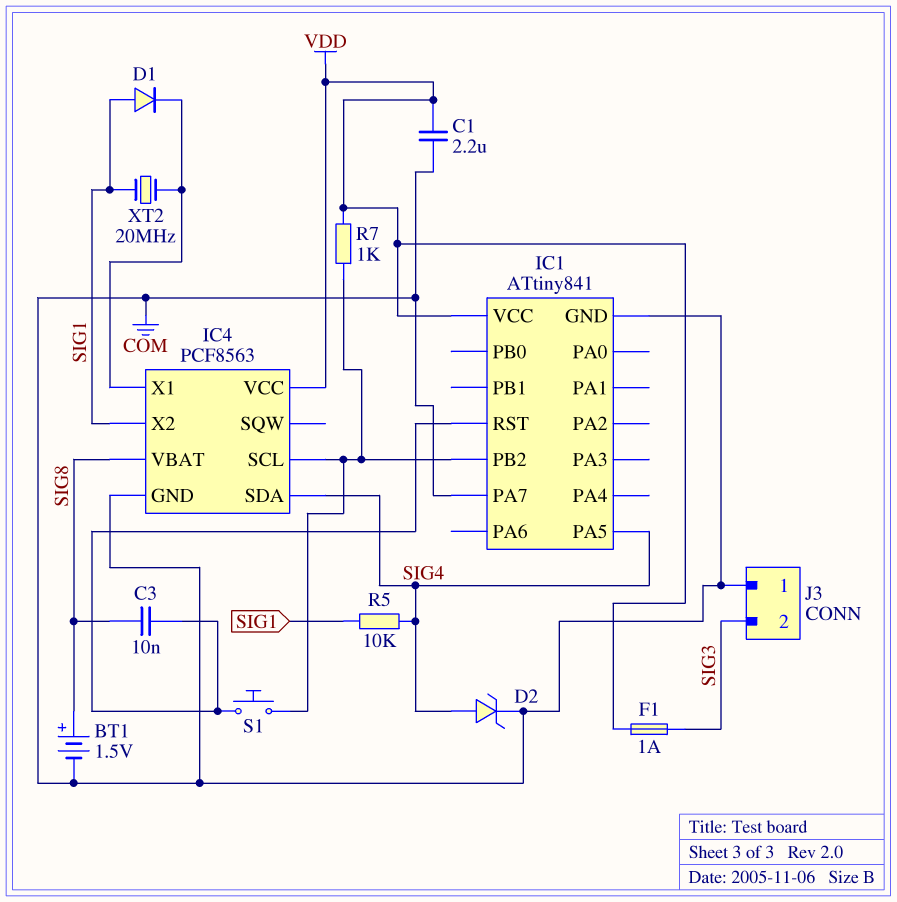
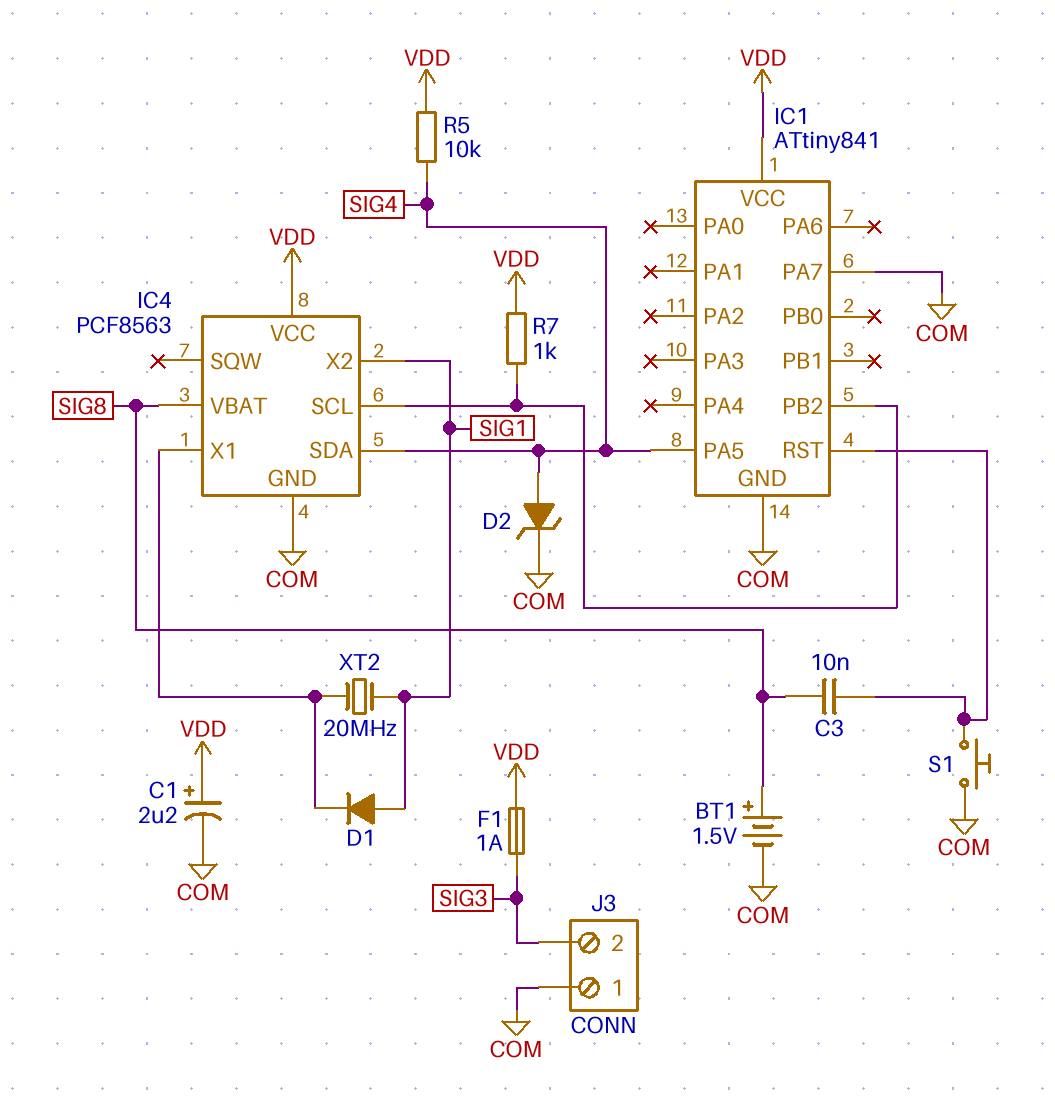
C1: 2.2uF (COM, VDD) -> 2.2uF (plus VDD, minus COM)
R5: 10k (SIG1, SIG4) -> 10k (SIG4, VDD)
S1: button (IC1/PB2, IC1/RST) -> button (COM, IC1/RST)

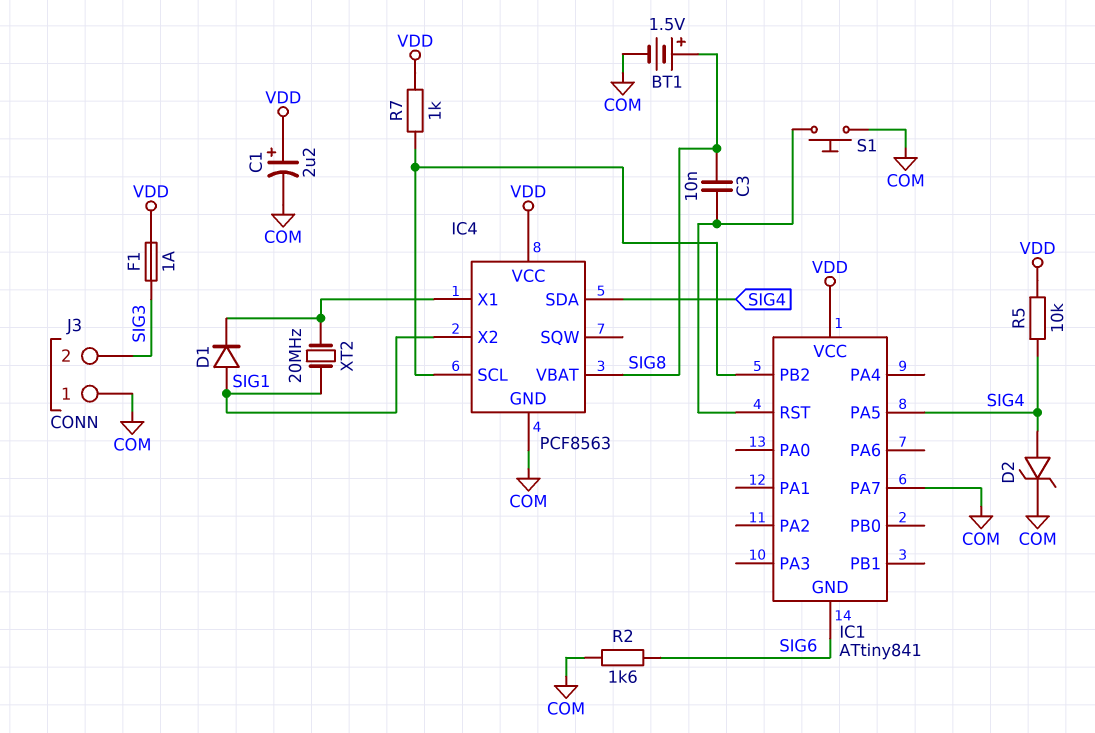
IC1 pin GND: COM -> SIG6
R2: none -> 1.6k (COM, SIG6)

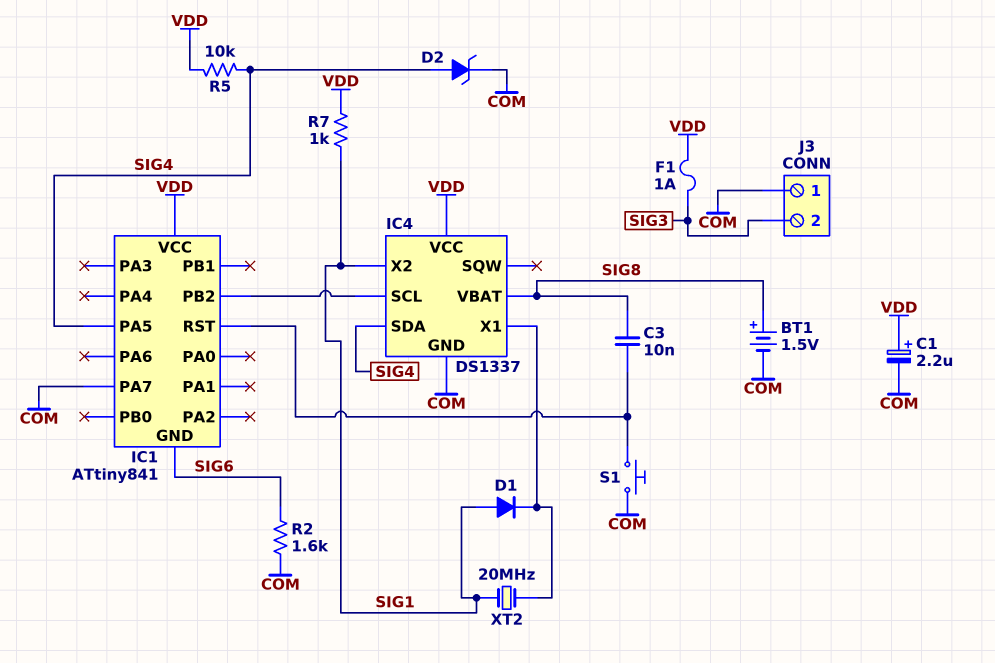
IC4: PCF8563 -> DS1337
R7: 1k (IC1/PB2, VDD) -> 1k (SIG1, VDD)

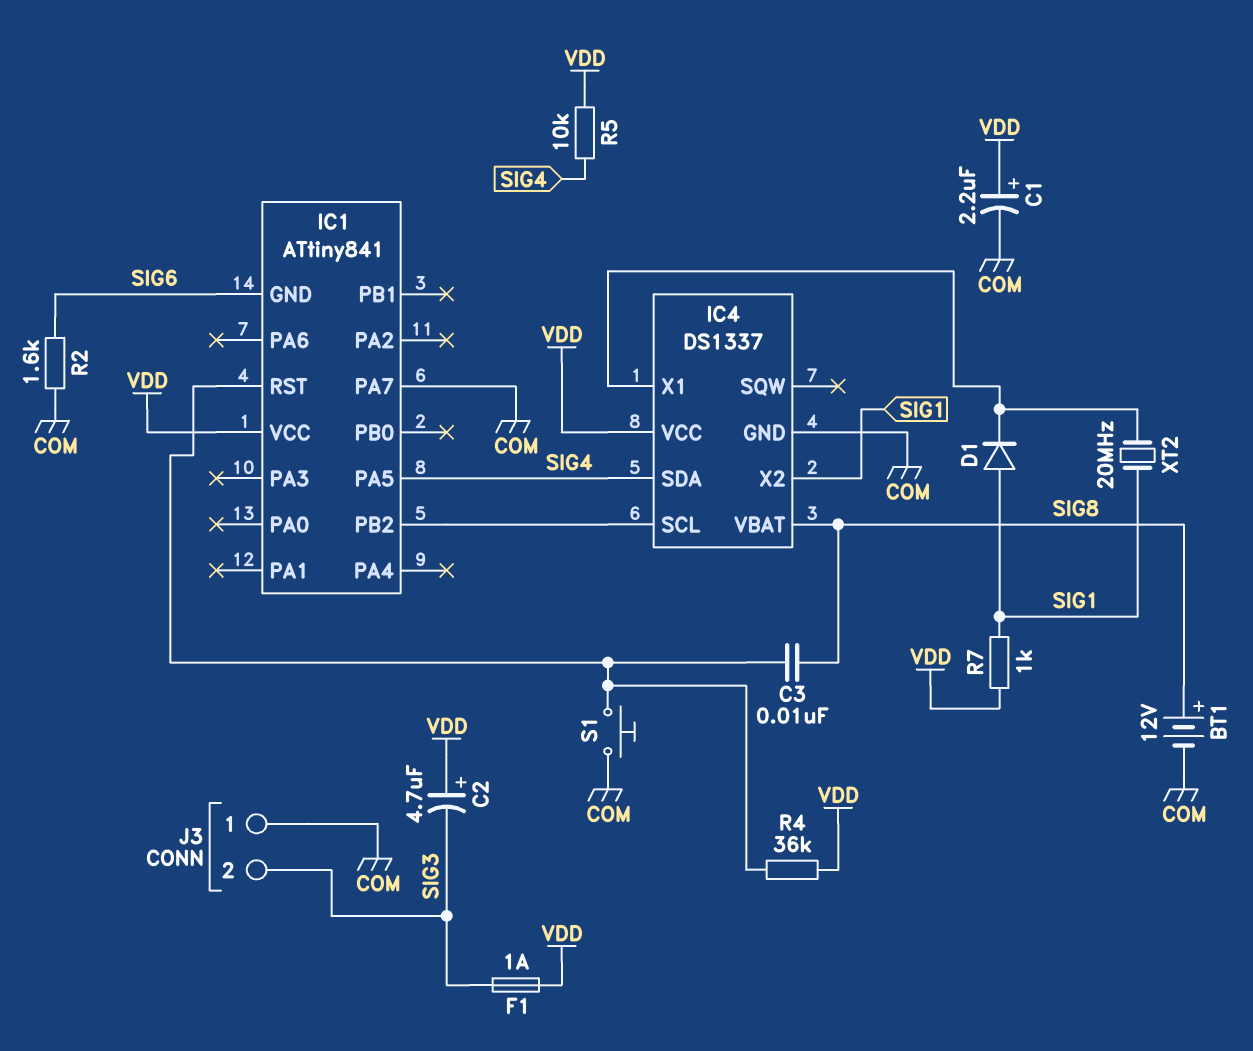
BT1: 1.5V (plus SIG8, minus COM) -> 12V (plus SIG8, minus COM)
C2: none -> 4.7uF (plus VDD, minus SIG3)
D2: zener (A SIG4, K COM) -> none
R4: none -> 36k (IC1/RST, VDD)

